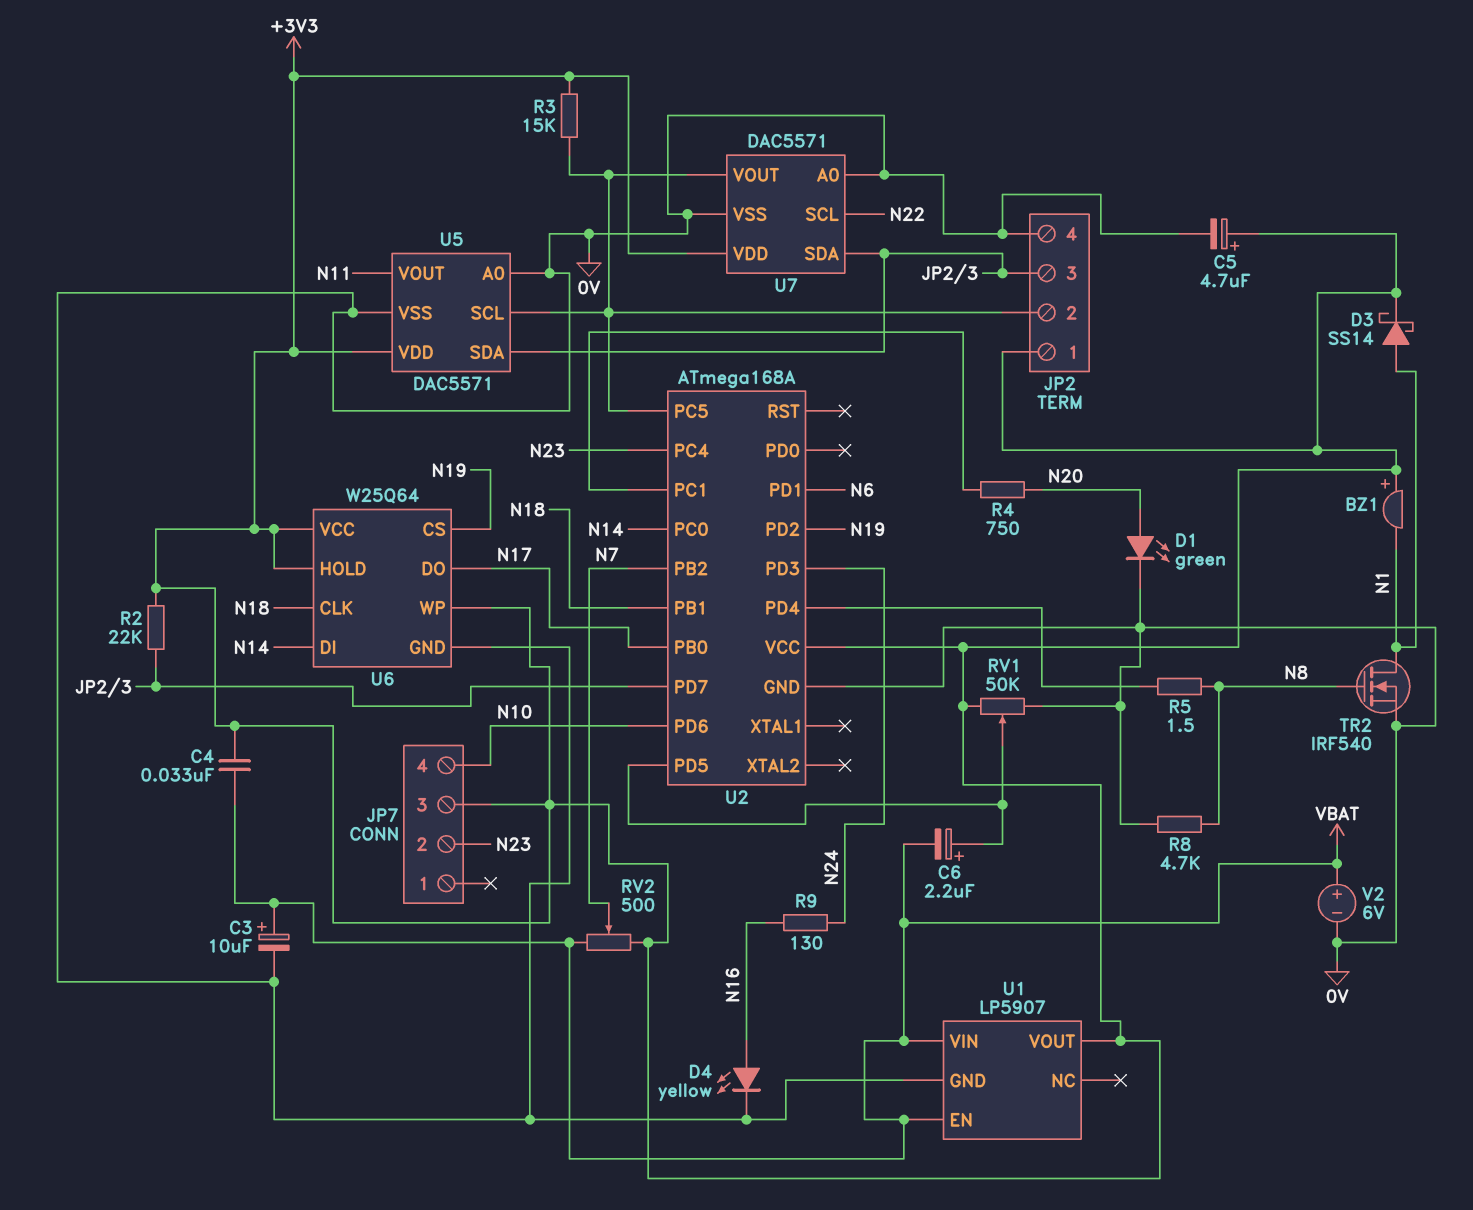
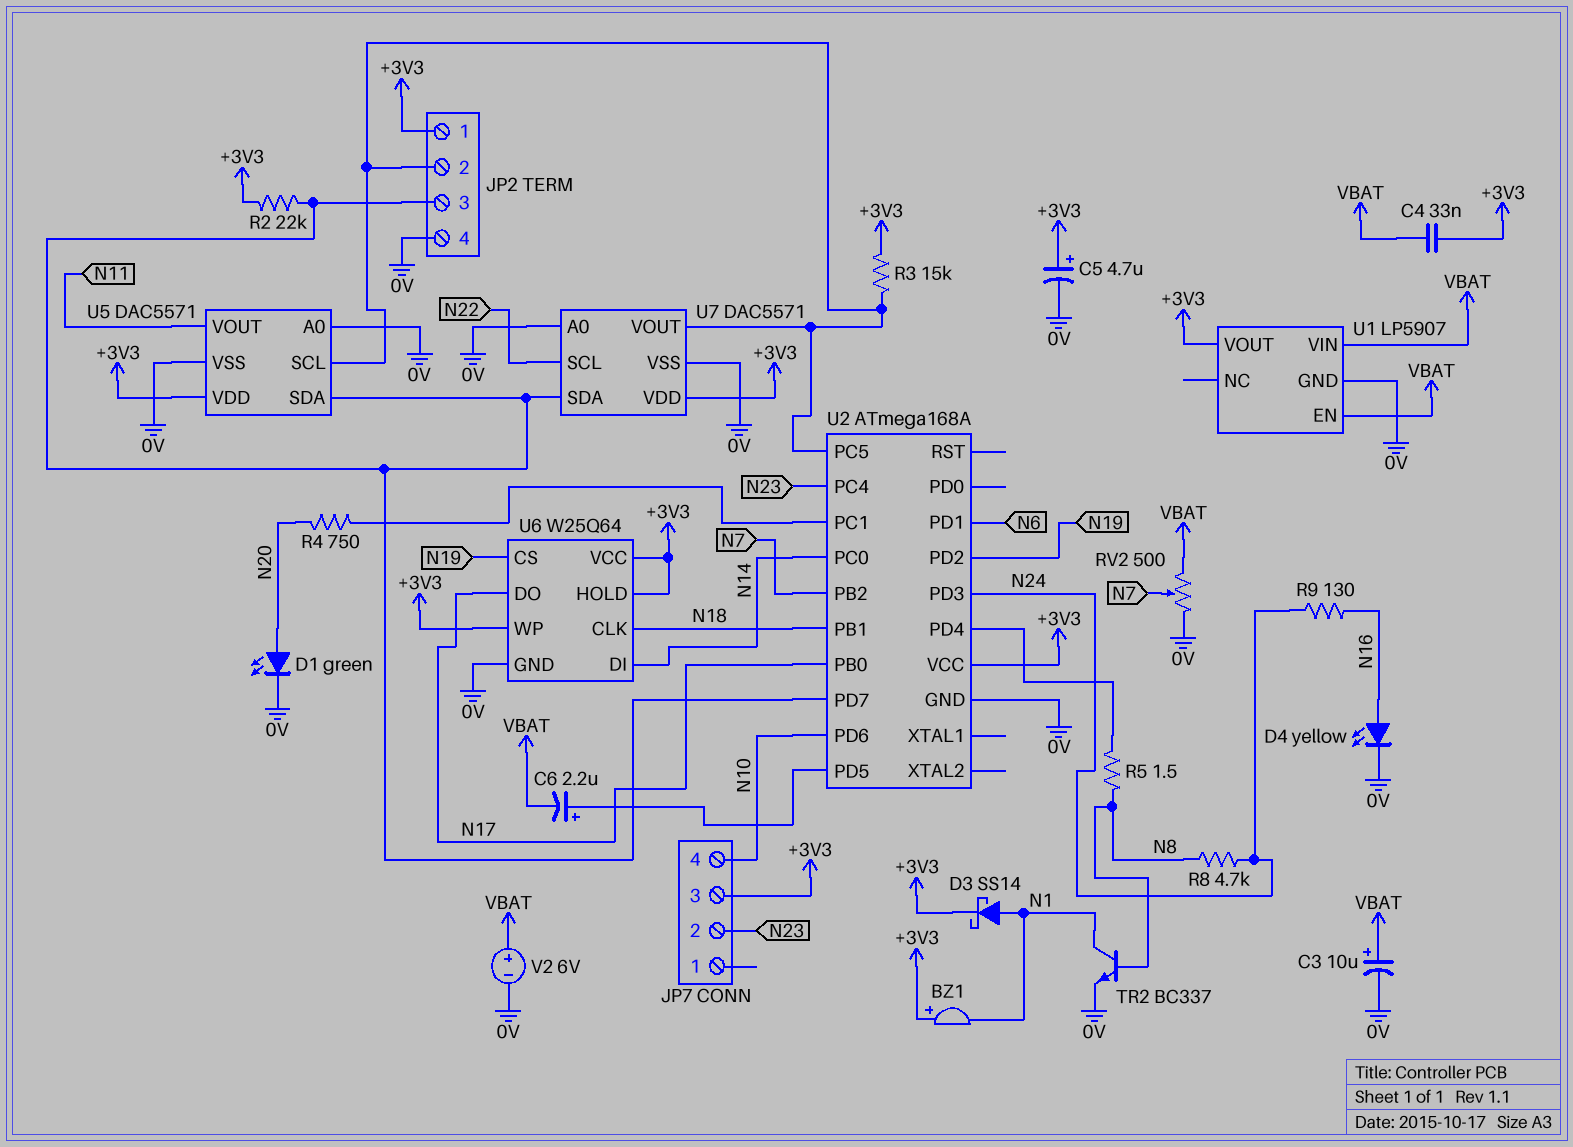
R8: 4.7k (0V, N8) -> 4.7k (N8, N24)
RV1: 50k (+3V3, 0V, wiper U2/PD5) -> none
RV2: 500 (+3V3, VBAT, wiper N7) -> 500 (0V, VBAT, wiper N7)
TR2: NMOS IRF540 (G N8, D N1, S 0V) -> NPN BC337 (B N8, C N1, E 0V)

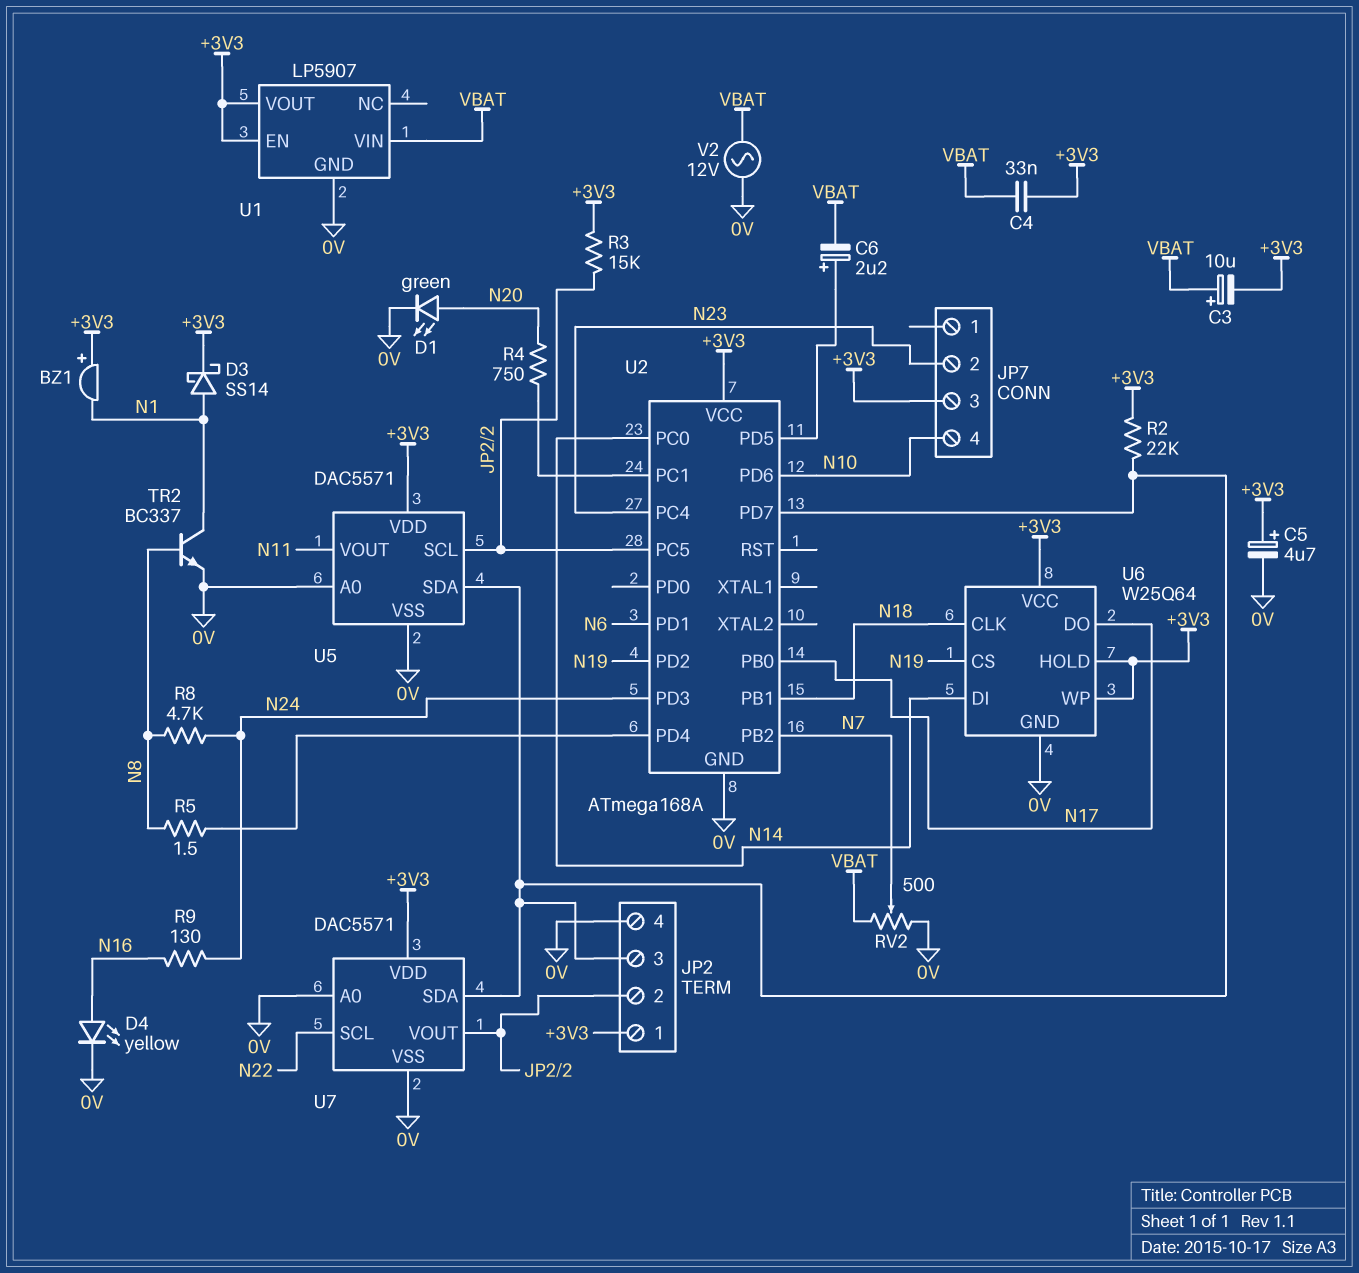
C3: 10uF (plus VBAT, minus 0V) -> 10uF (plus VBAT, minus +3V3)
U1 pin EN: VBAT -> +3V3
V2: 6V (plus VBAT, minus 0V) -> AC 12V (0V, VBAT)

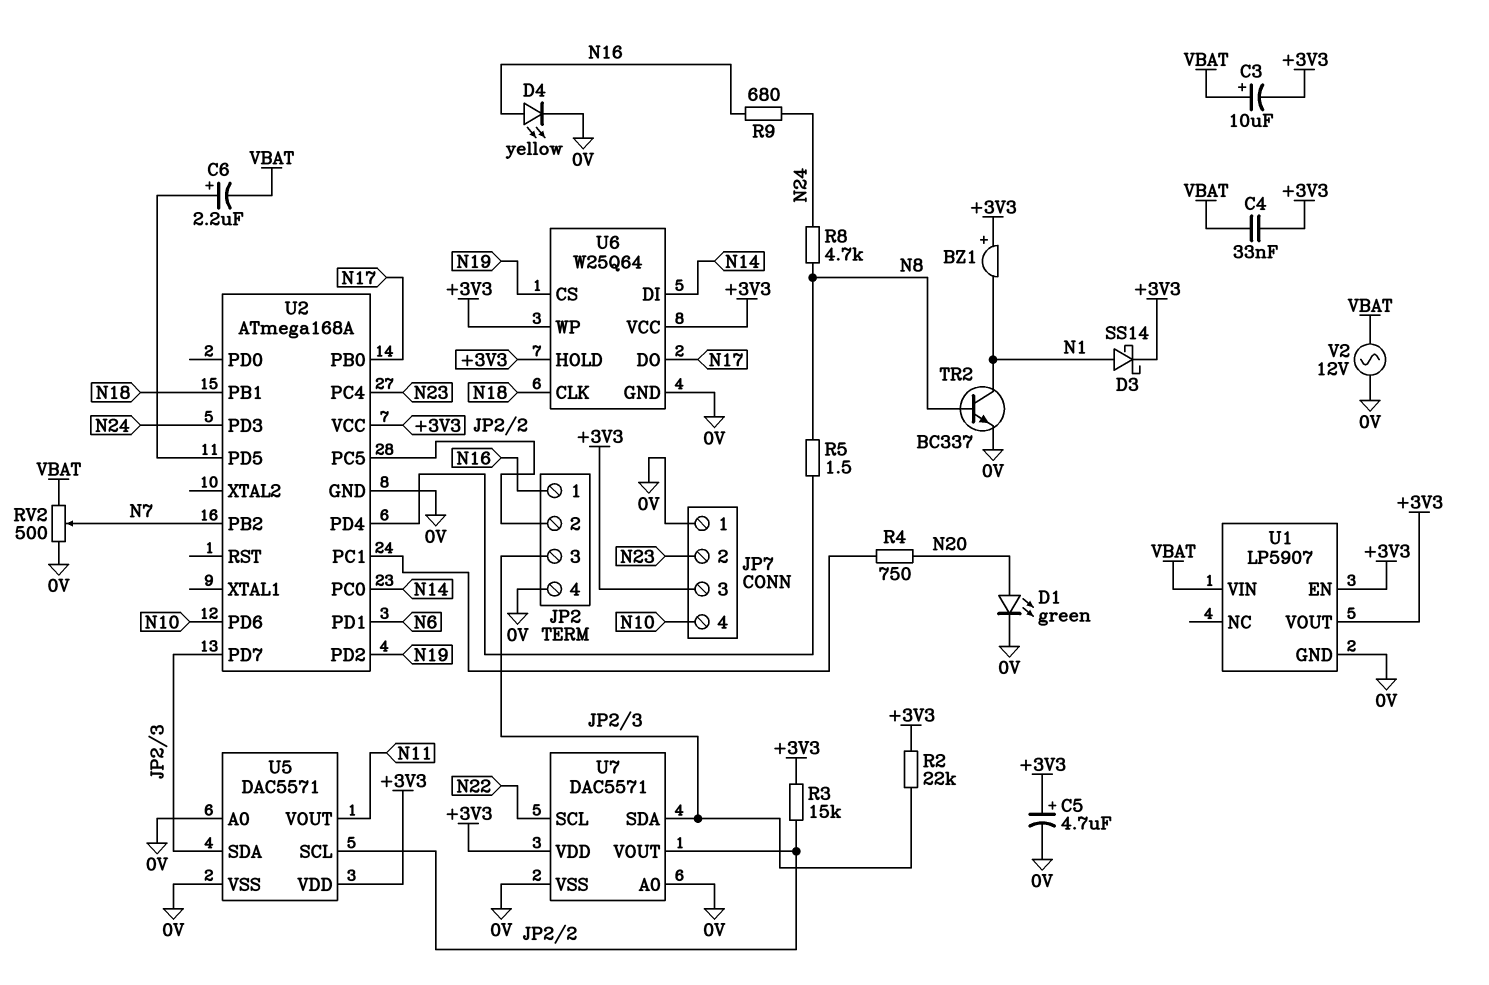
JP2 pin 1: +3V3 -> N16
JP7 pin 1: none -> 0V
R9: 130 (N16, N24) -> 680 (N16, N24)

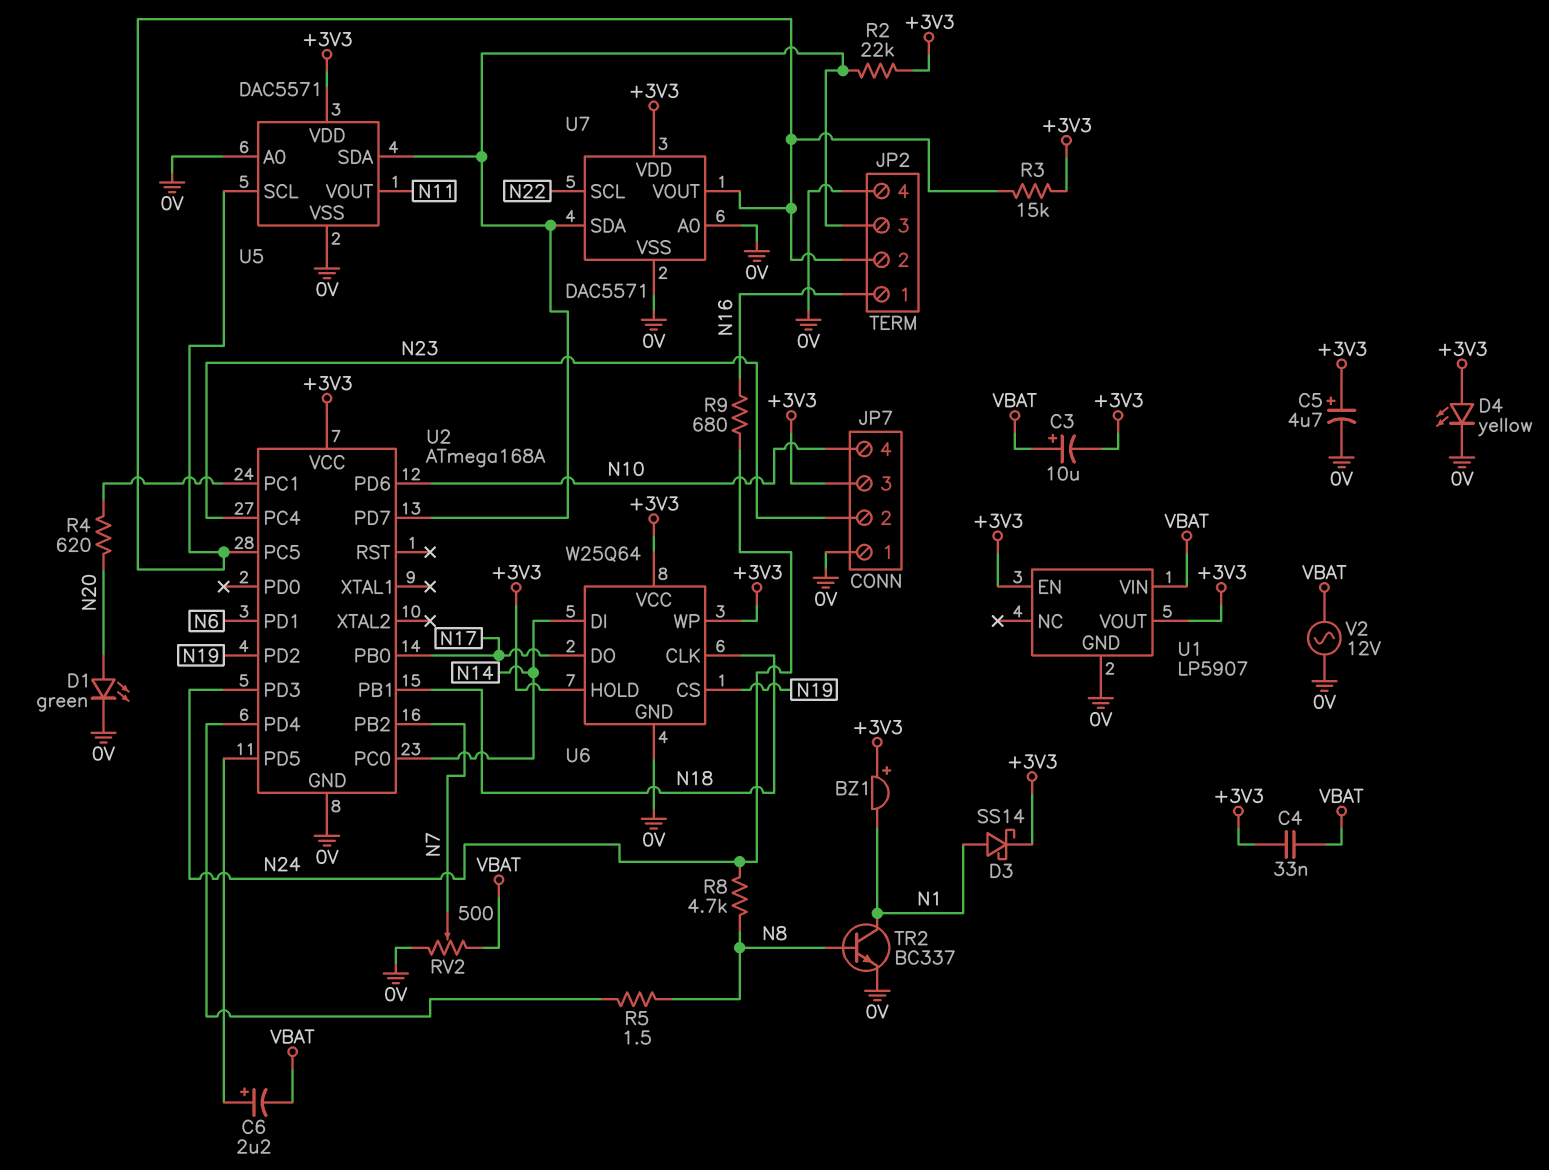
D4: LED yellow (A N16, K 0V) -> LED yellow (A +3V3, K 0V)
R4: 750 (N20, U2/PC1) -> 620 (N20, U2/PC1)

